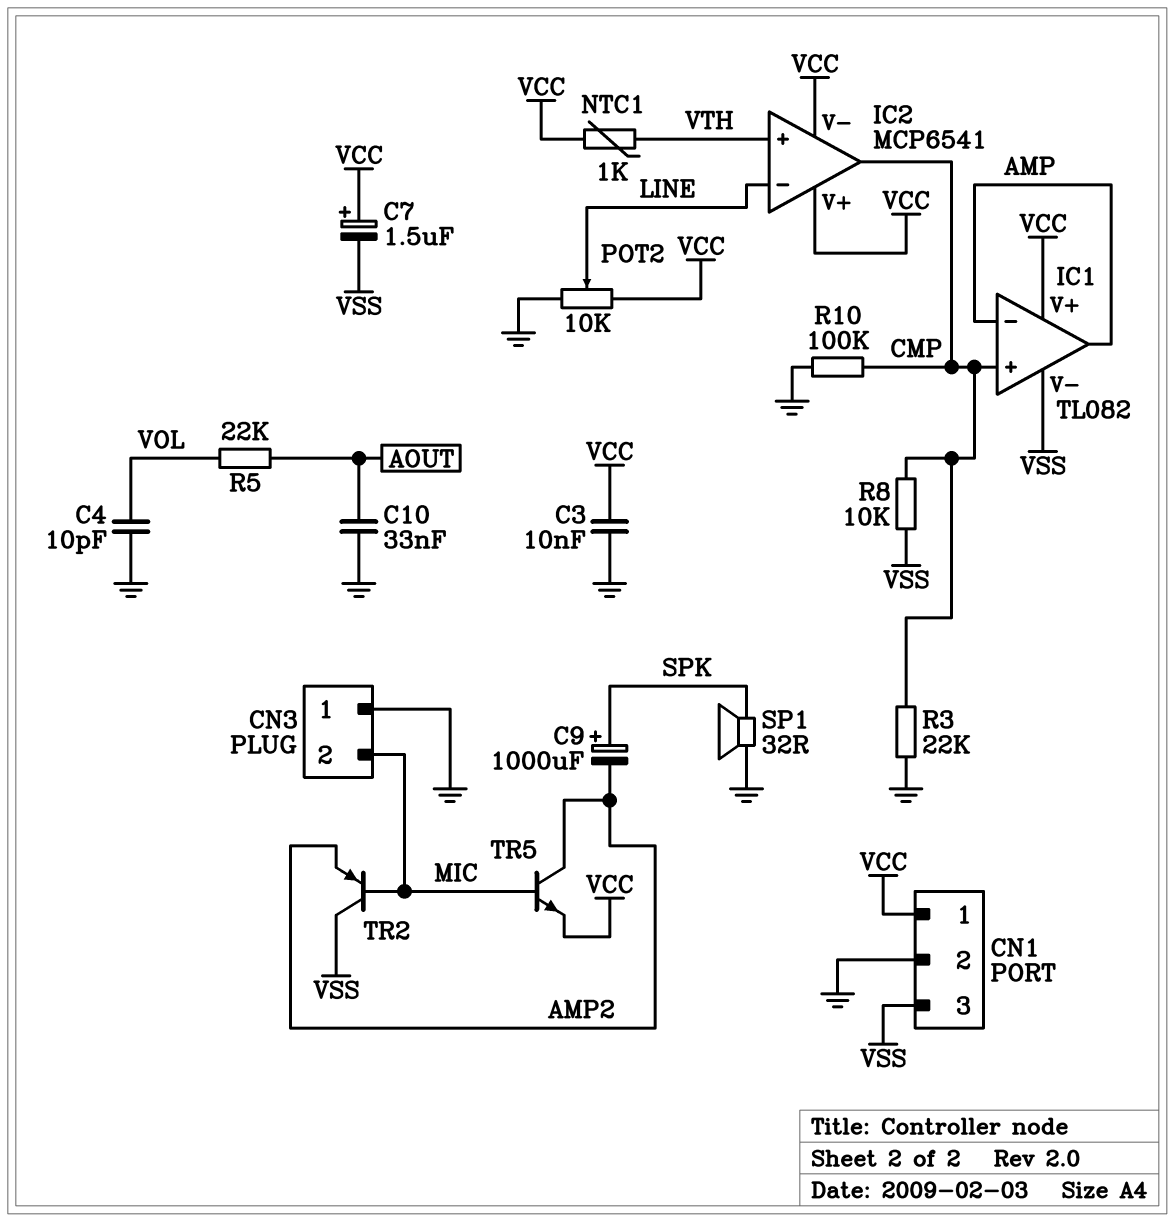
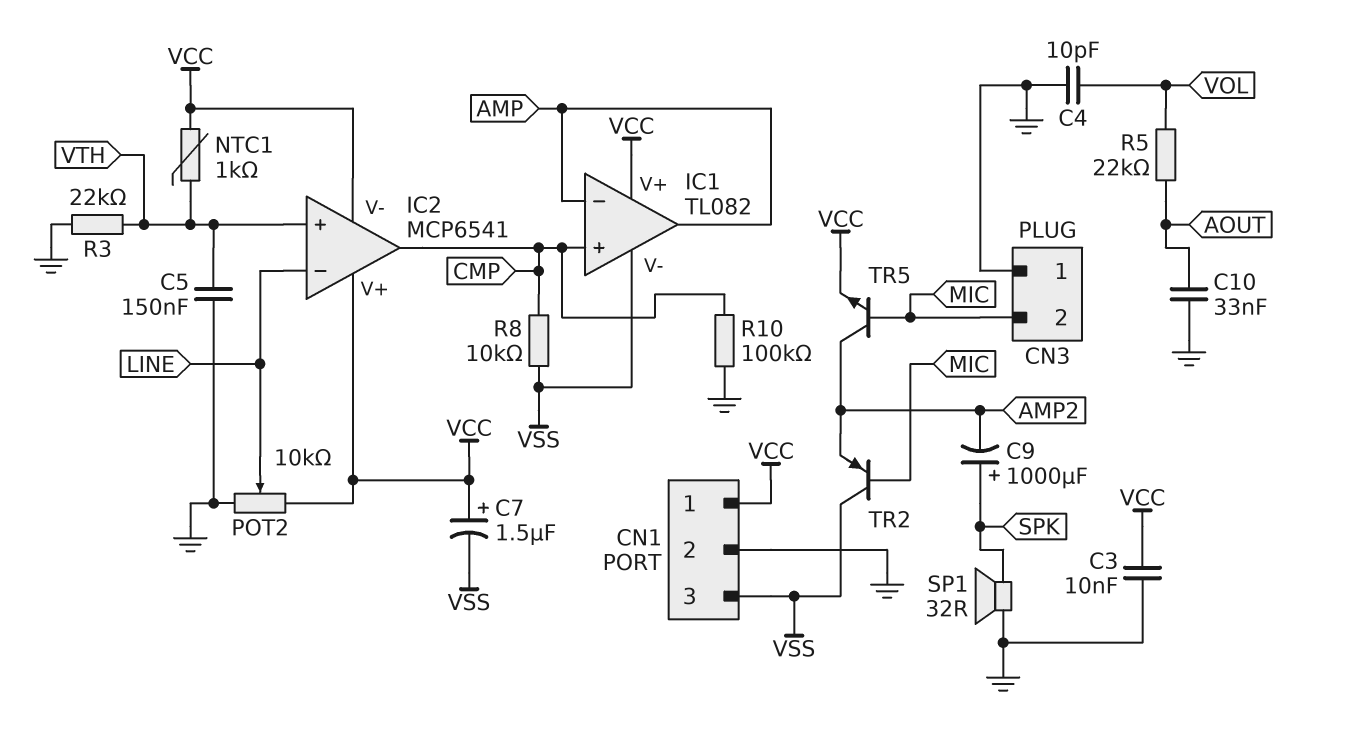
C5: none -> 150nF (GND, VTH)
R3: 22k (CMP, GND) -> 22k (GND, VTH)

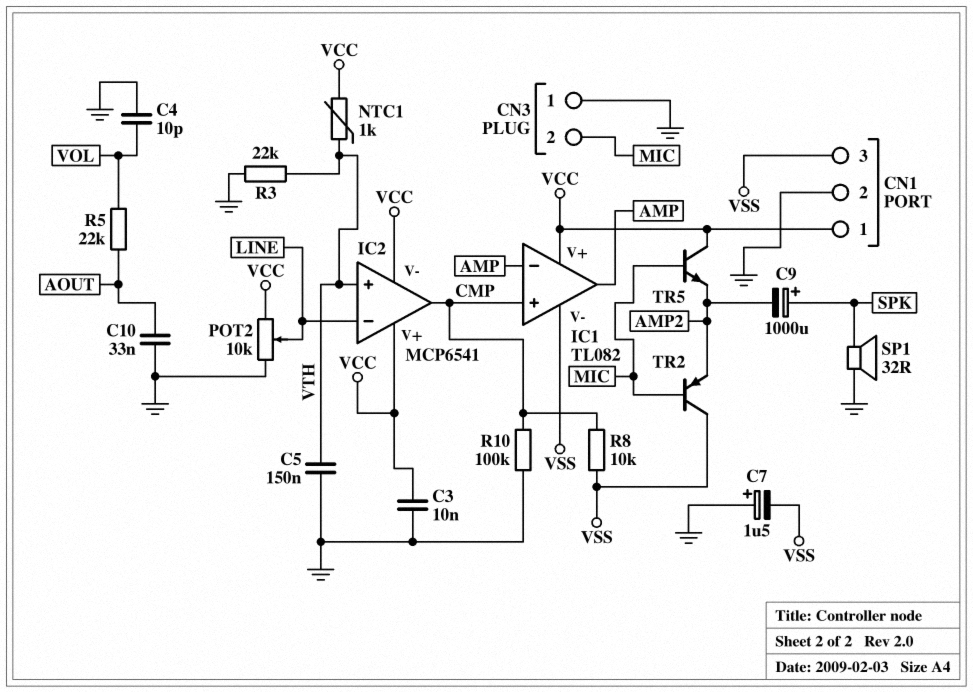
C7: 1.5uF (plus VCC, minus VSS) -> 1.5uF (plus GND, minus VSS)
TR5: NPN (B MIC, C AMP2, E VCC) -> NPN (B MIC, C VCC, E AMP2)

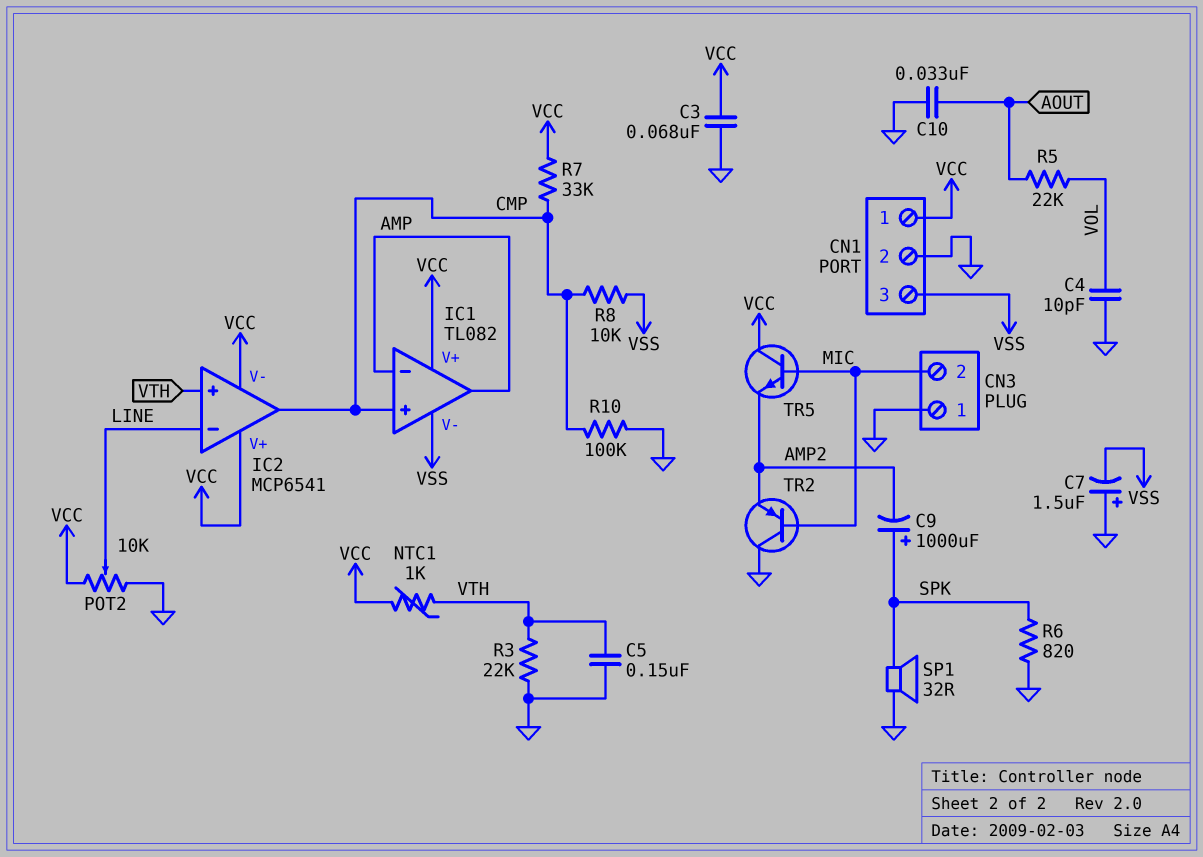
C3: 10nF (GND, VCC) -> 68nF (GND, VCC)
R6: none -> 820 (GND, SPK)
R7: none -> 33k (CMP, VCC)
TR2: PNP (B MIC, C VSS, E AMP2) -> PNP (B MIC, C GND, E AMP2)

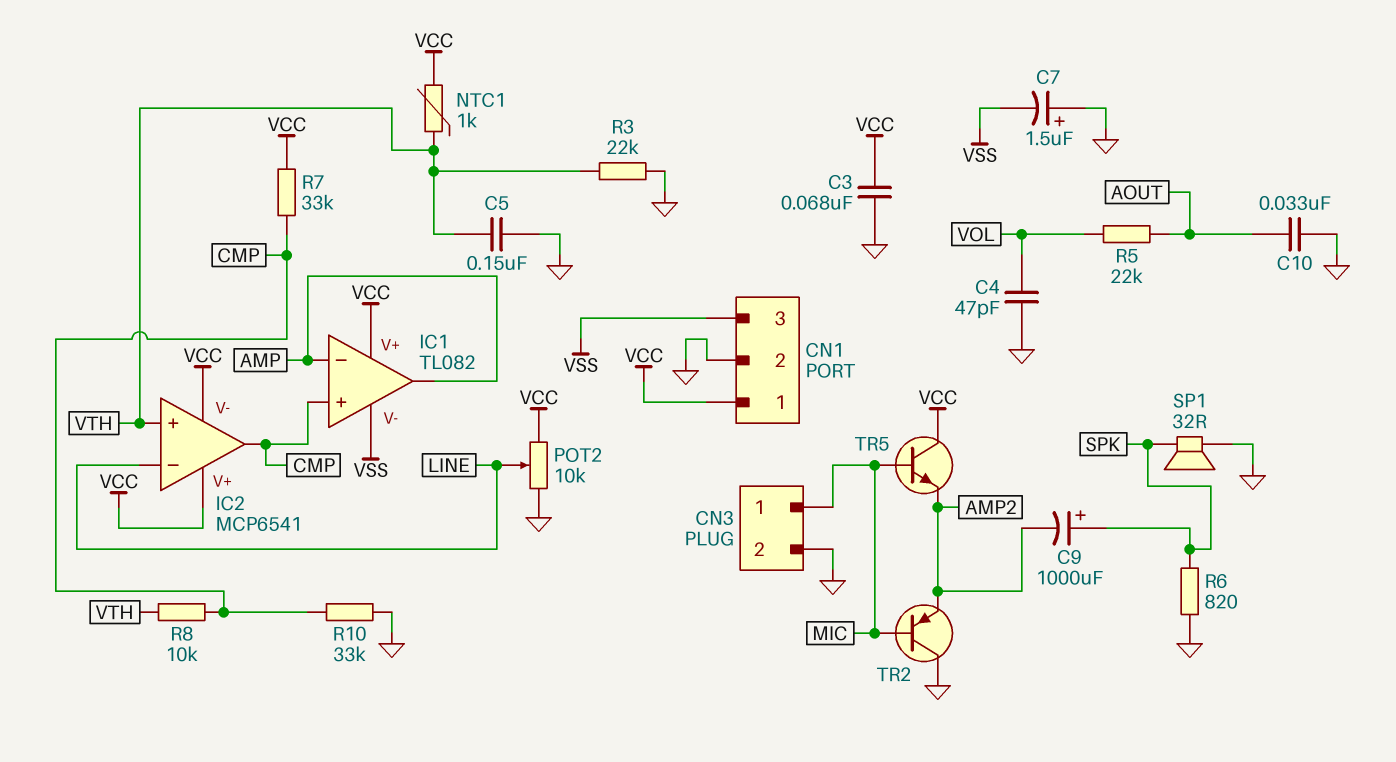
C4: 10pF (GND, VOL) -> 47pF (GND, VOL)
CN3 pin 1: GND -> MIC
CN3 pin 2: MIC -> GND
R8: 10k (CMP, VSS) -> 10k (CMP, VTH)
R10: 100k (CMP, GND) -> 33k (CMP, GND)

